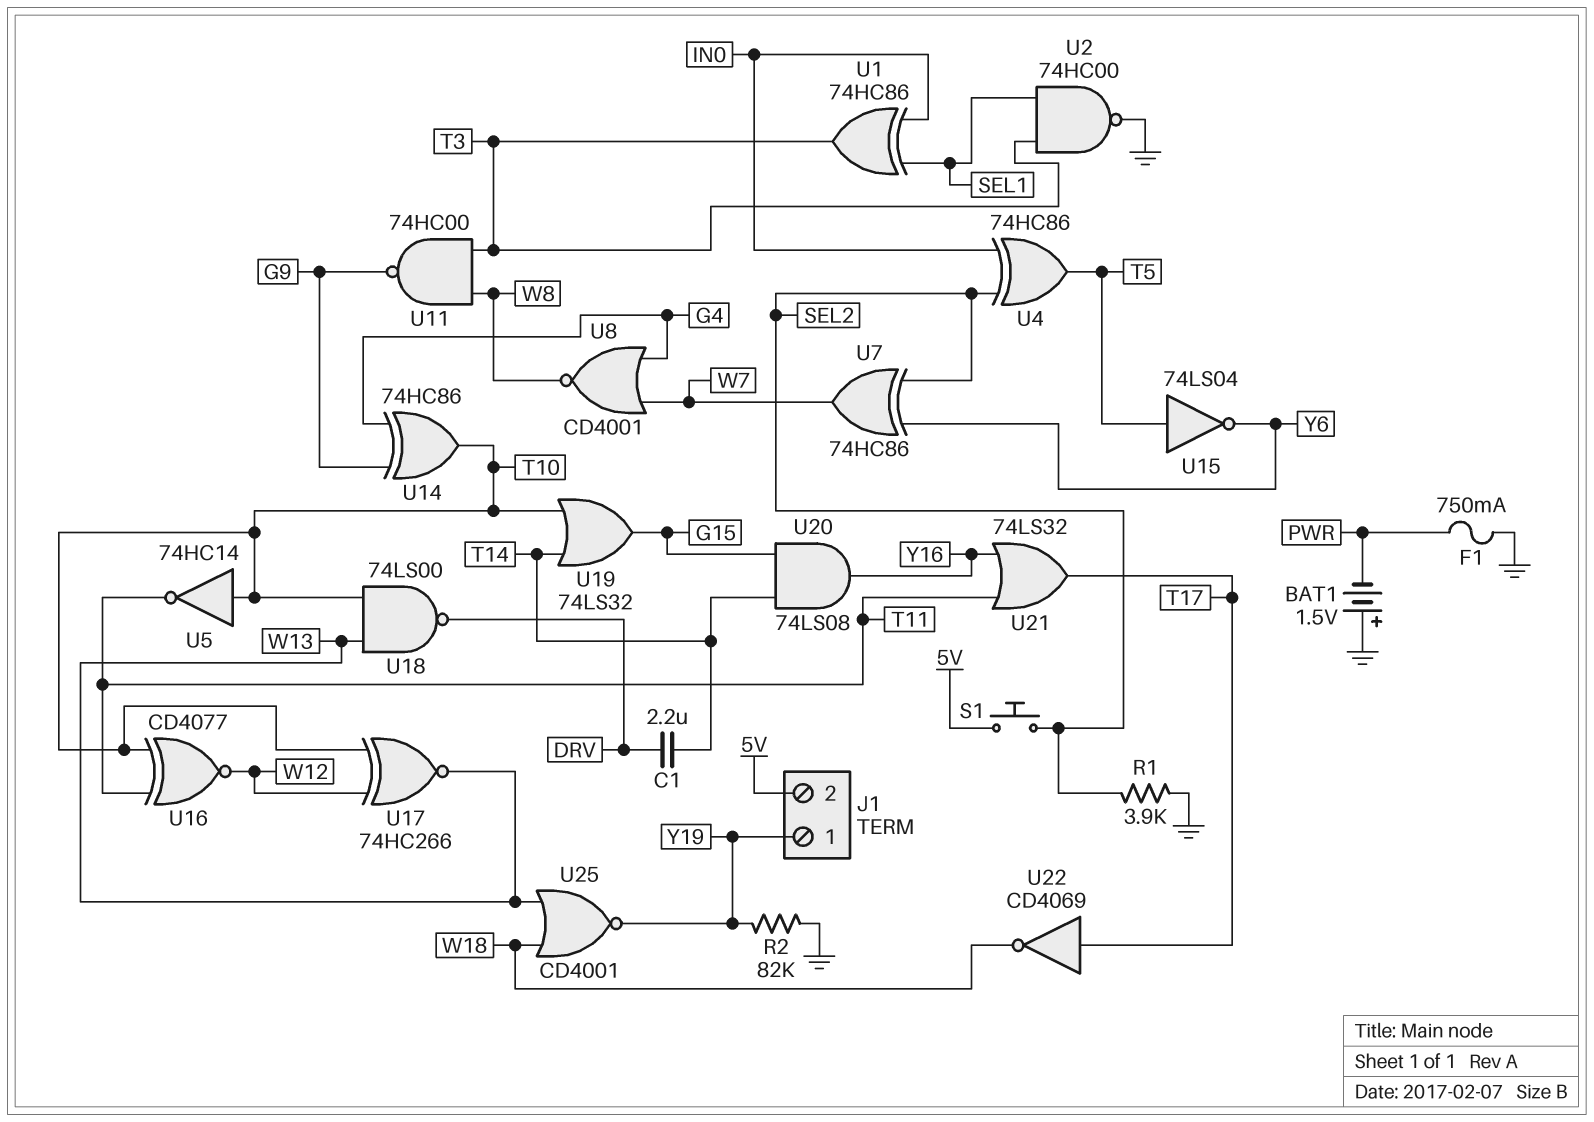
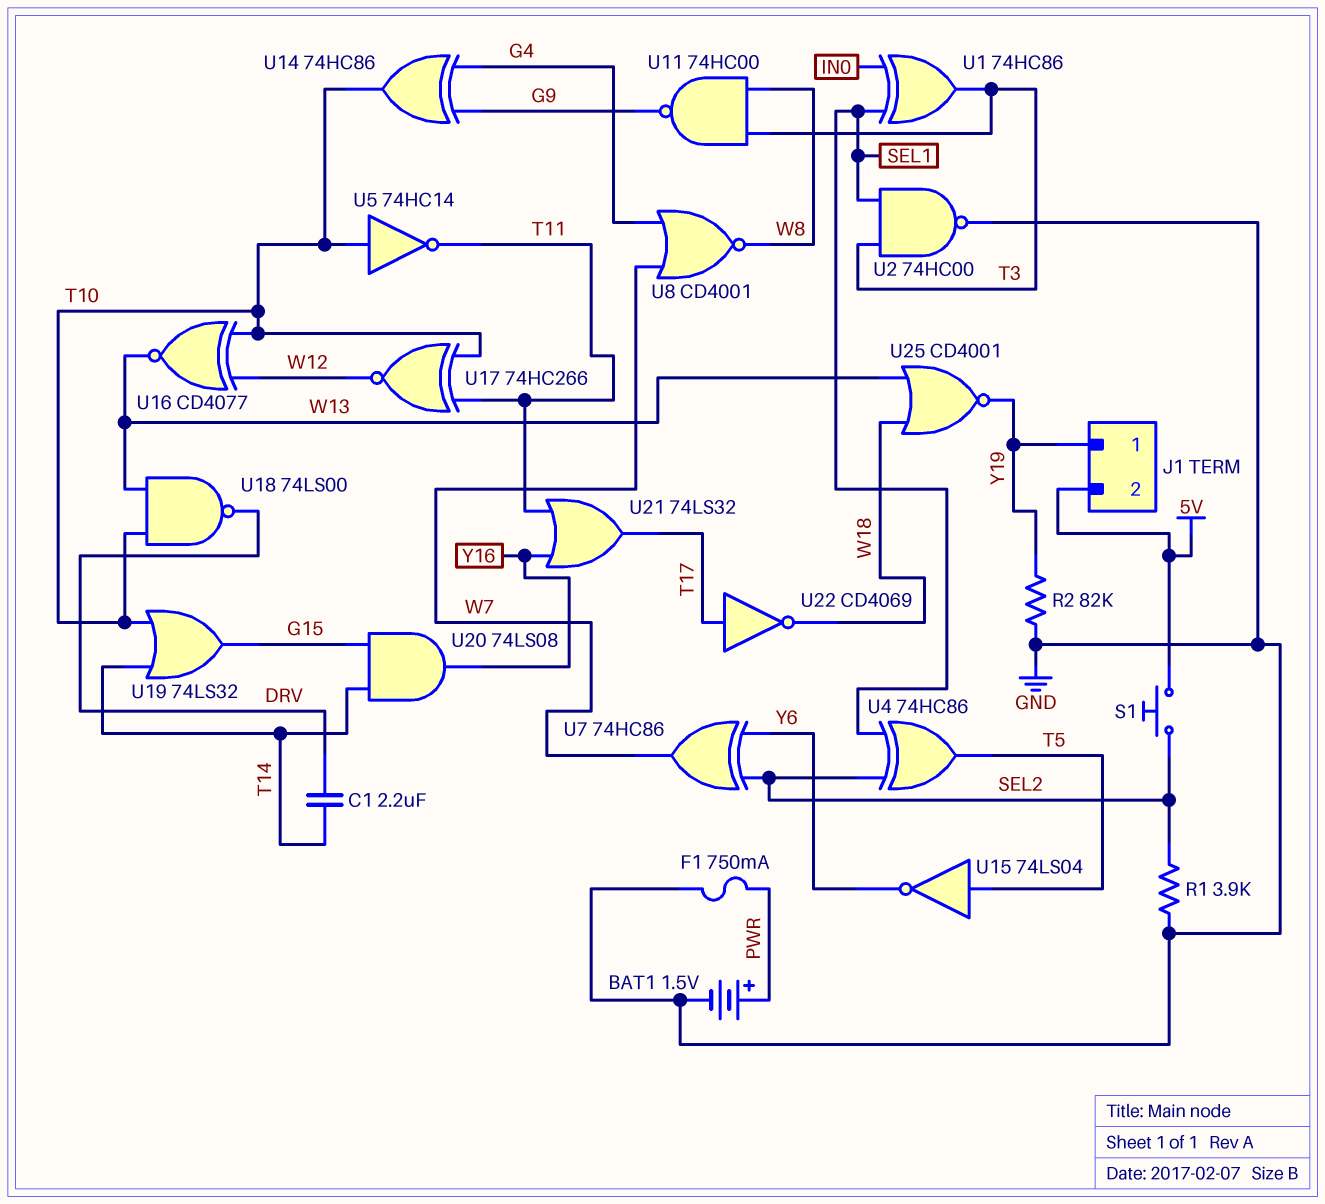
BAT1: 1.5V (plus GND, minus PWR) -> 1.5V (plus PWR, minus GND)
U4: XOR 74HC86 (in IN0, in SEL2, out T5) -> XOR 74HC86 (in SEL1, in SEL2, out T5)
U16: XNOR CD4077 (in T10, in T11, out W12) -> XNOR CD4077 (in T10, in W12, out W13)
U17: XNOR 74HC266 (in T10, in W12, out W13) -> XNOR 74HC266 (in T10, in T11, out W12)

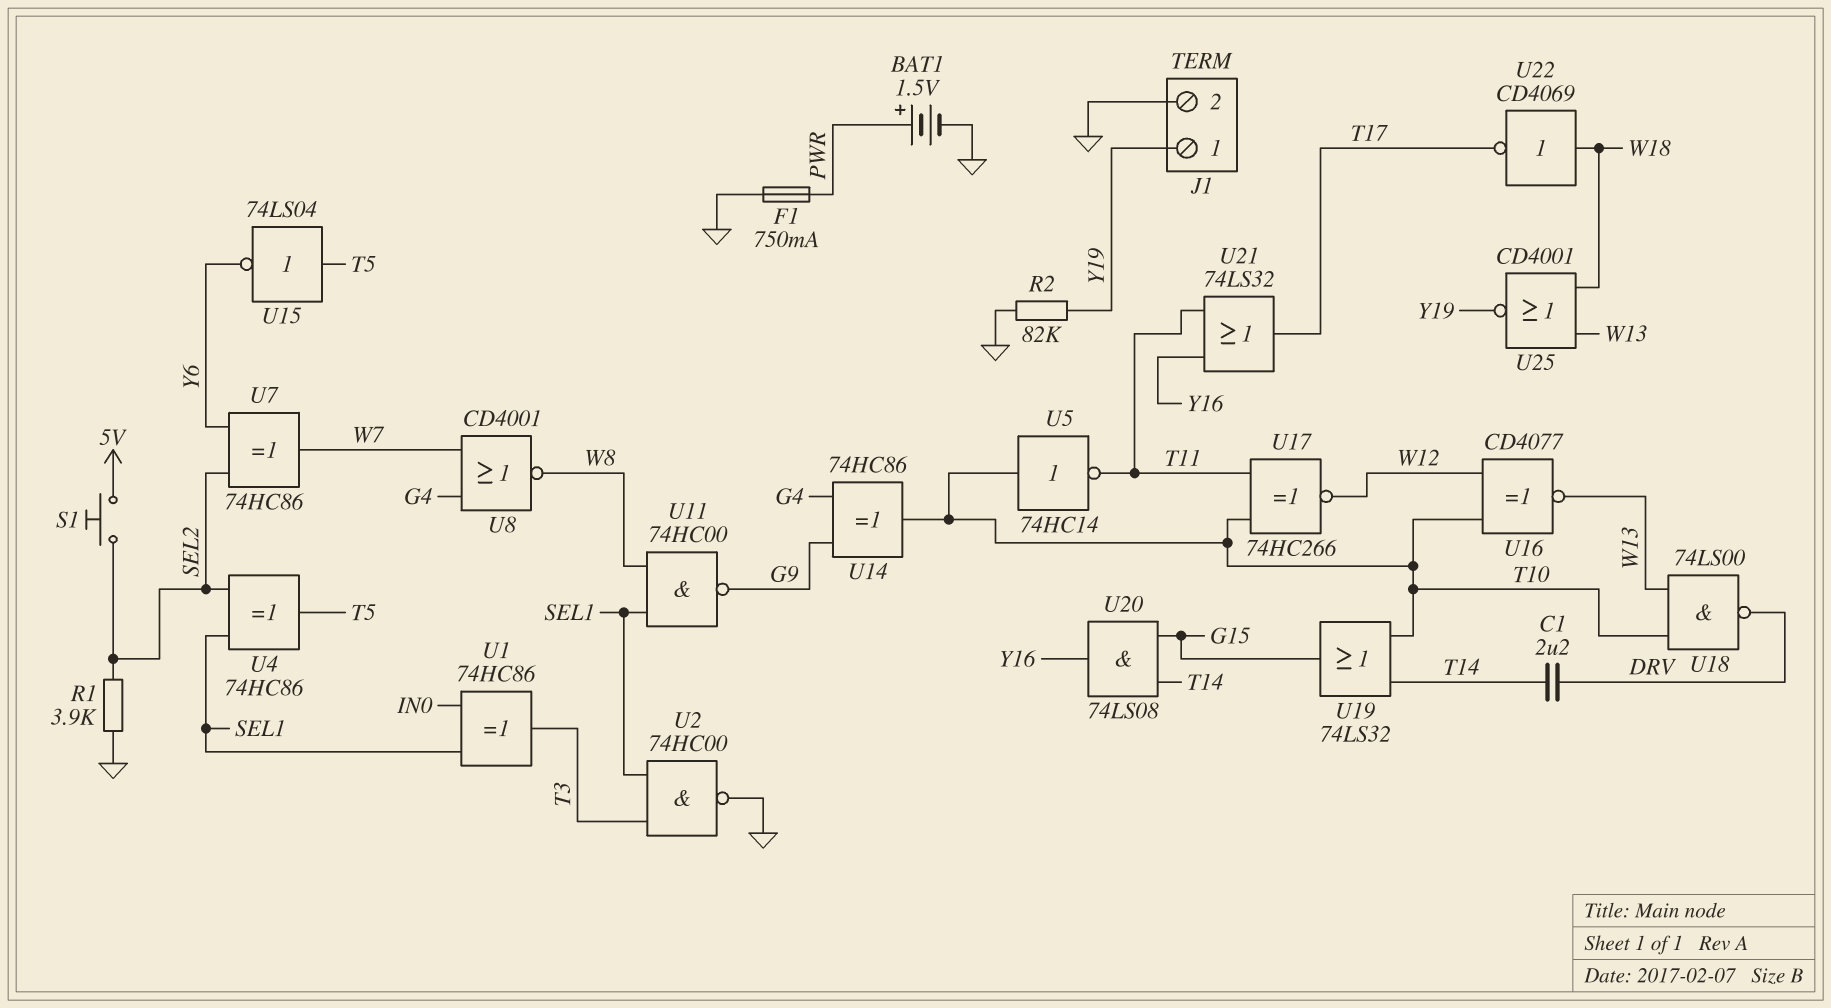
J1 pin 2: 5V -> GND
U11: NAND 74HC00 (in T3, in W8, out G9) -> NAND 74HC00 (in SEL1, in W8, out G9)
U22: NOT CD4069 (in T17, out W18) -> NOT CD4069 (in W18, out T17)

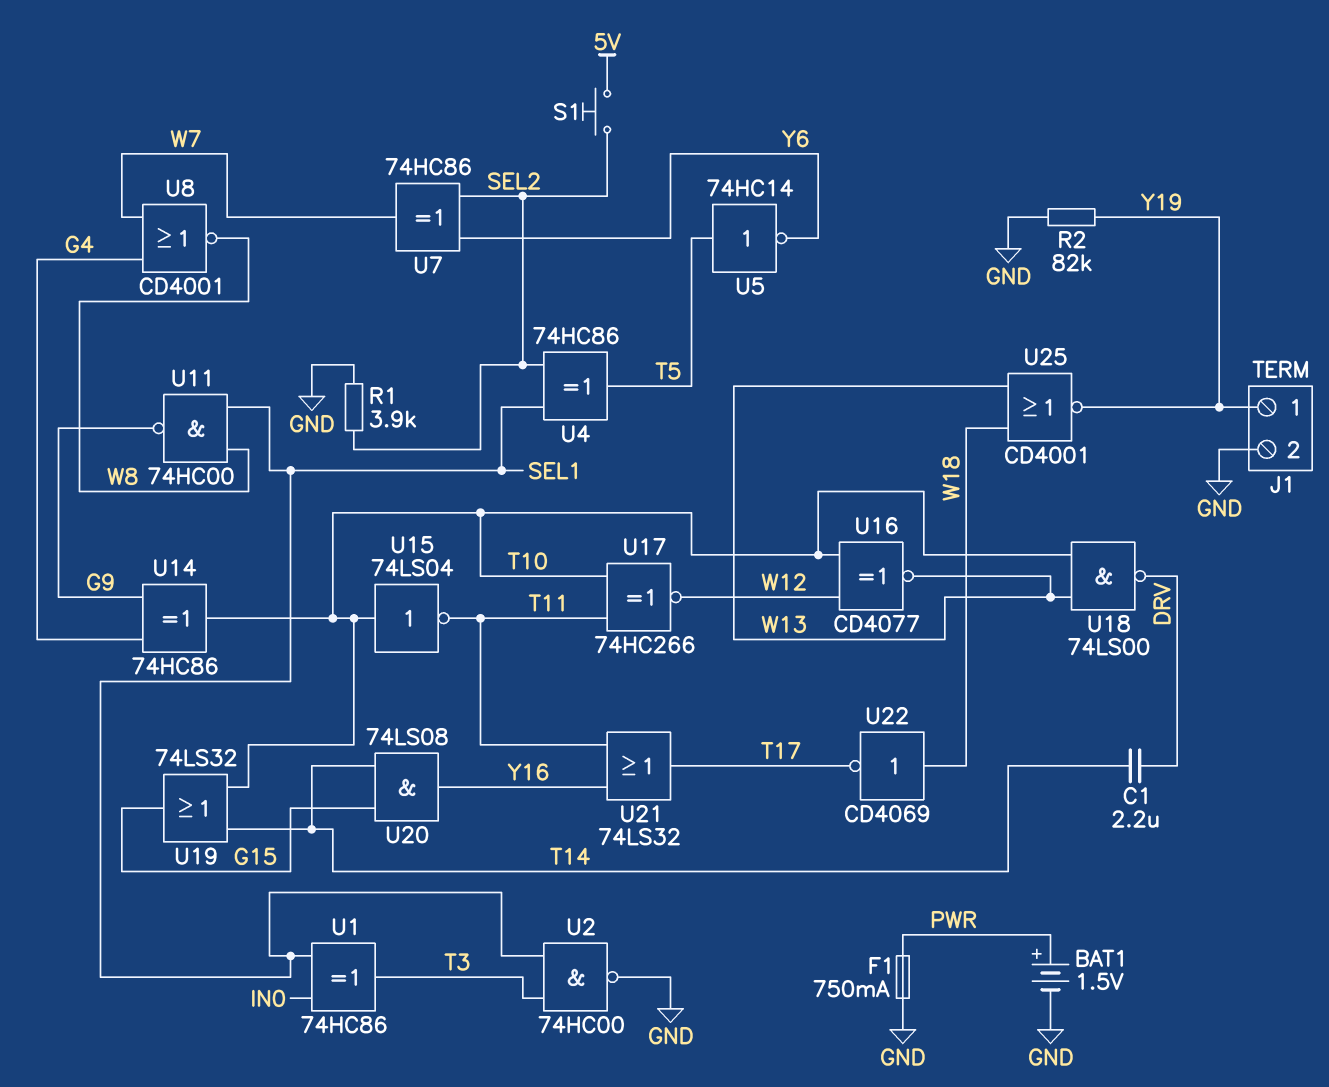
U5: NOT 74HC14 (in T10, out T11) -> NOT 74HC14 (in T5, out Y6)
U15: NOT 74LS04 (in T5, out Y6) -> NOT 74LS04 (in T10, out T11)

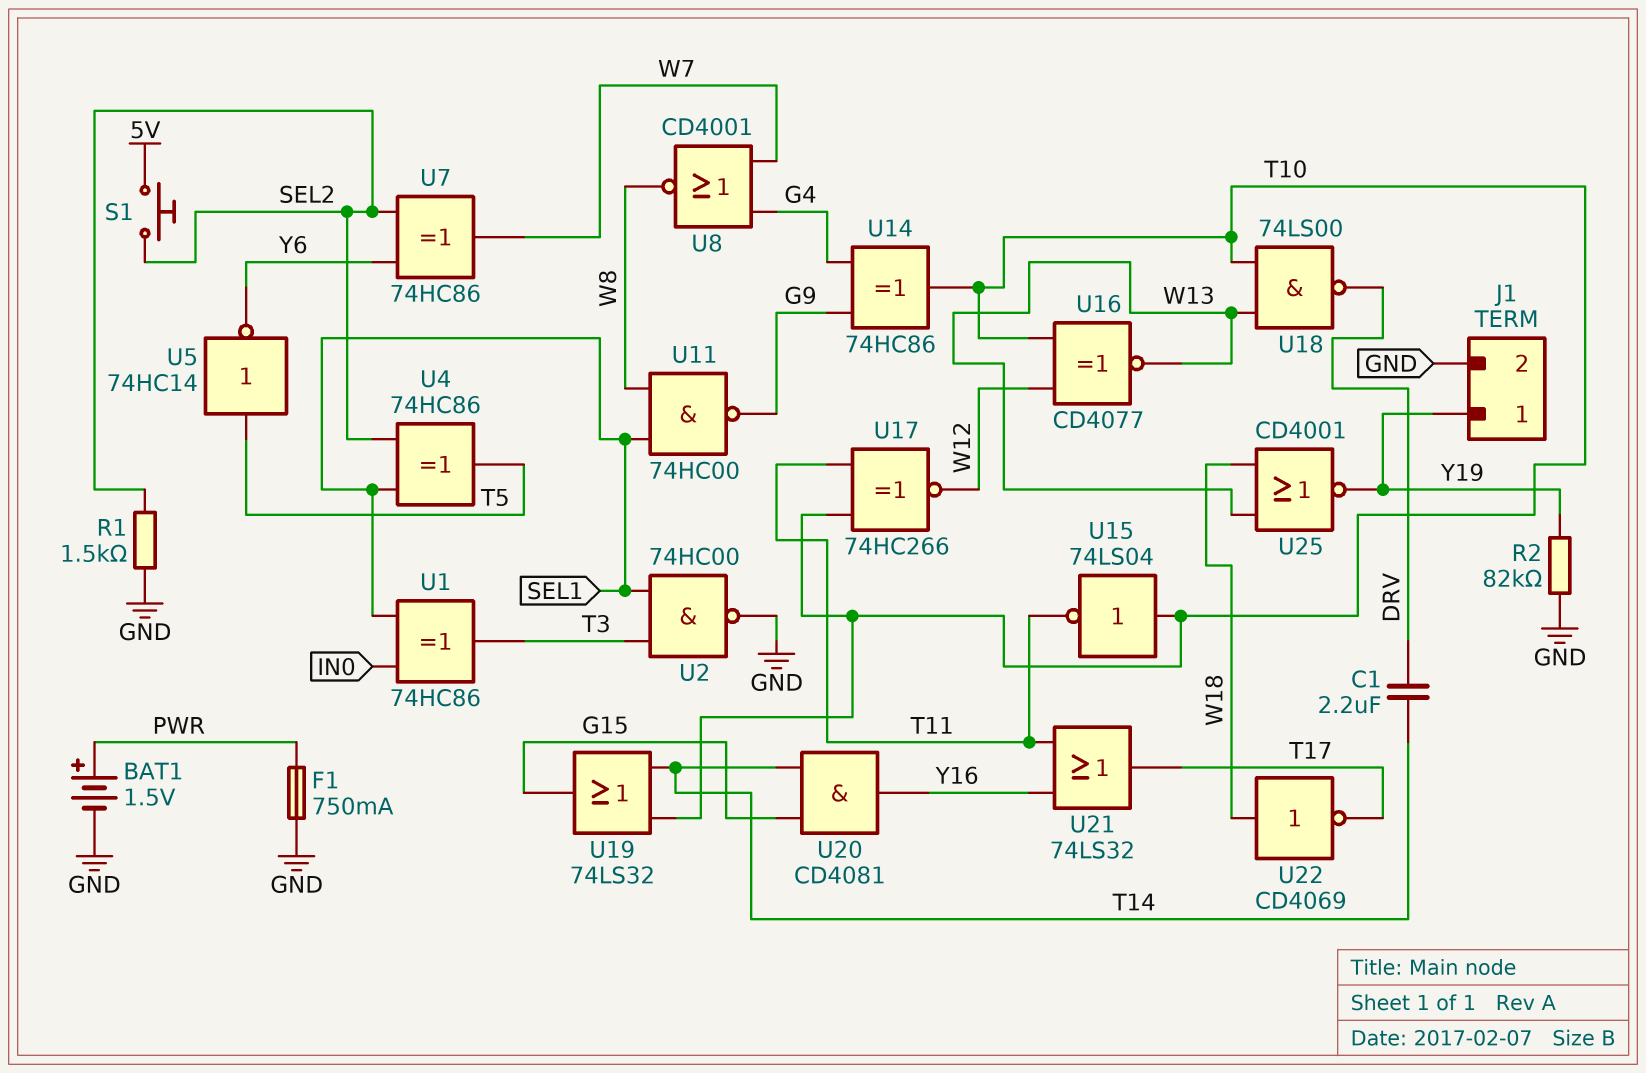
R1: 3.9k (GND, SEL2) -> 1.5k (GND, SEL2)
U20: AND 74LS08 (in G15, in T14, out Y16) -> AND CD4081 (in G15, in T14, out Y16)

